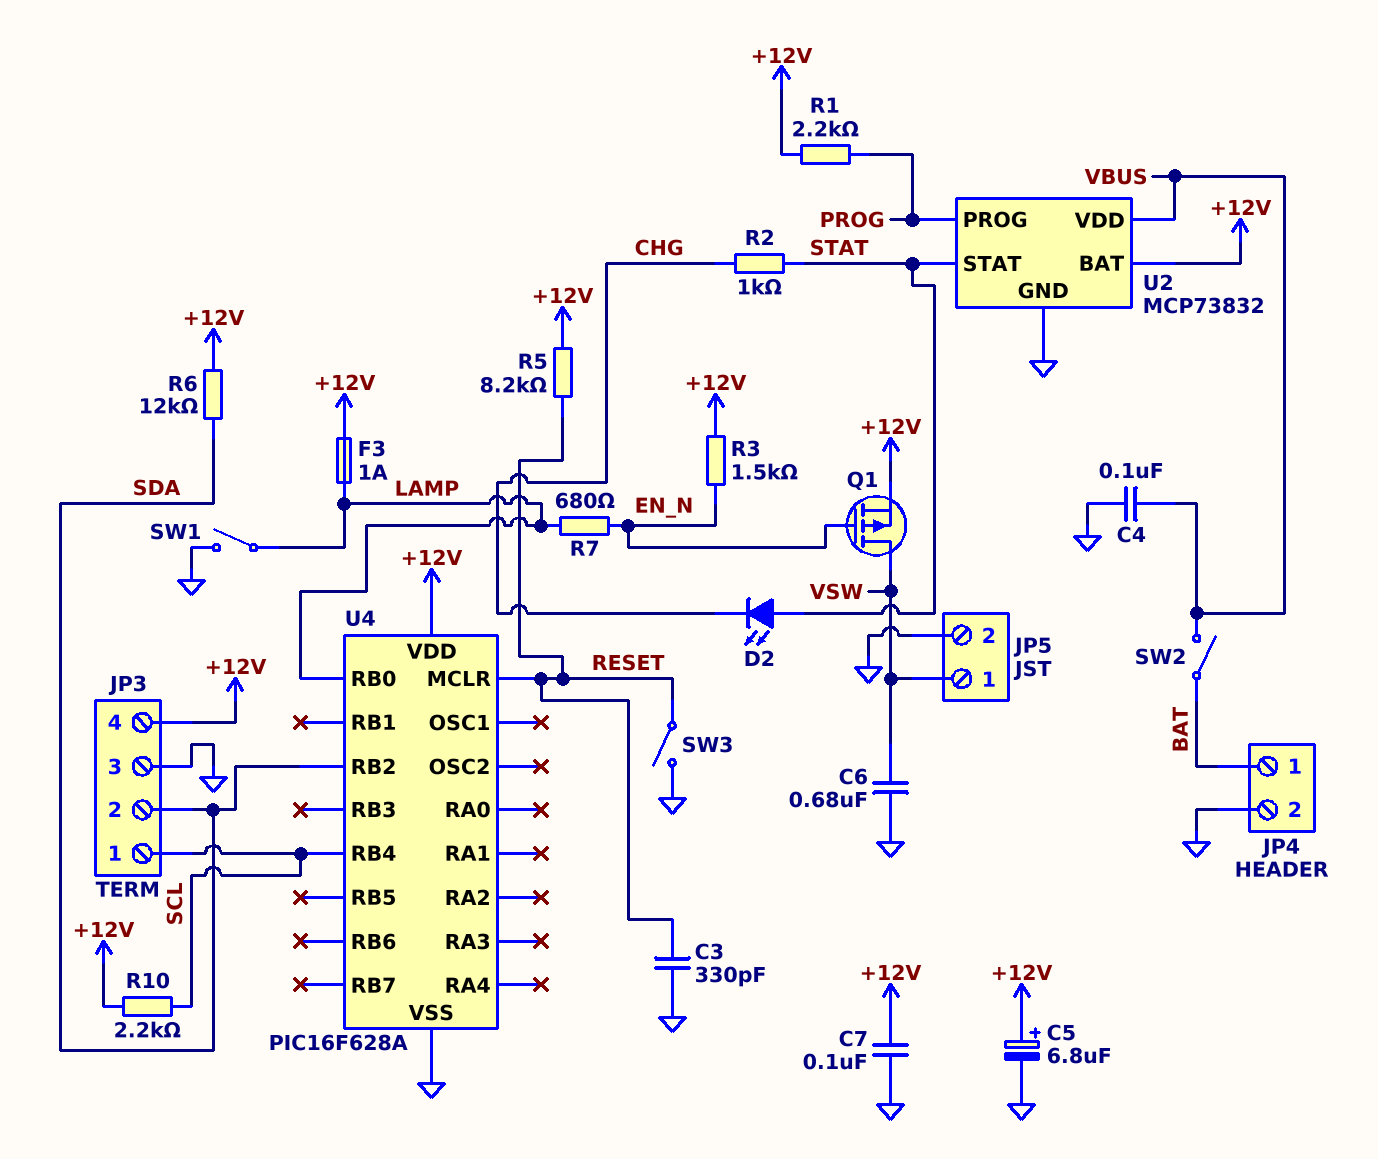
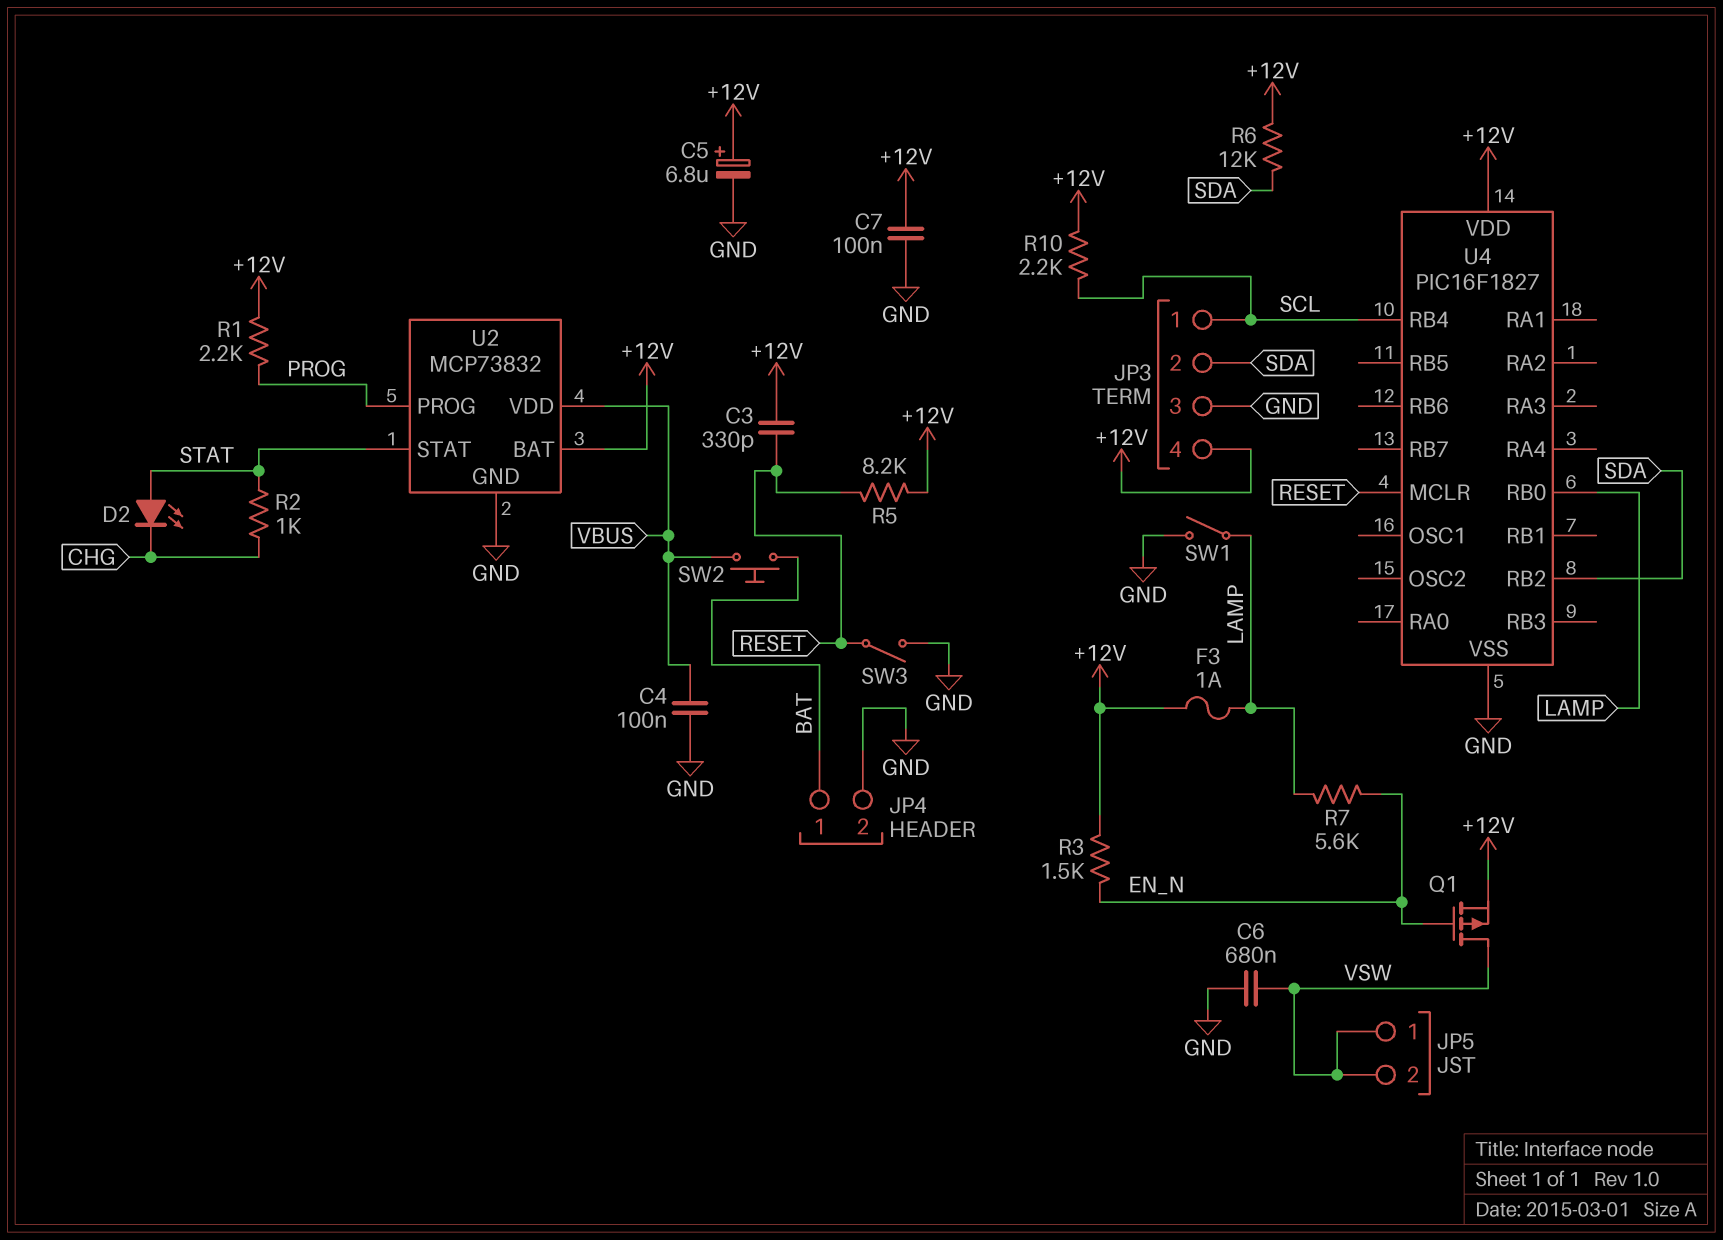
C3: 330pF (GND, RESET) -> 330pF (+12V, RESET)
JP5 pin 2: GND -> VSW
R7: 680 (EN_N, LAMP) -> 5.6k (EN_N, LAMP)
SW2: switch (BAT, VBUS) -> button (BAT, VBUS)
U4: PIC16F628A -> PIC16F1827

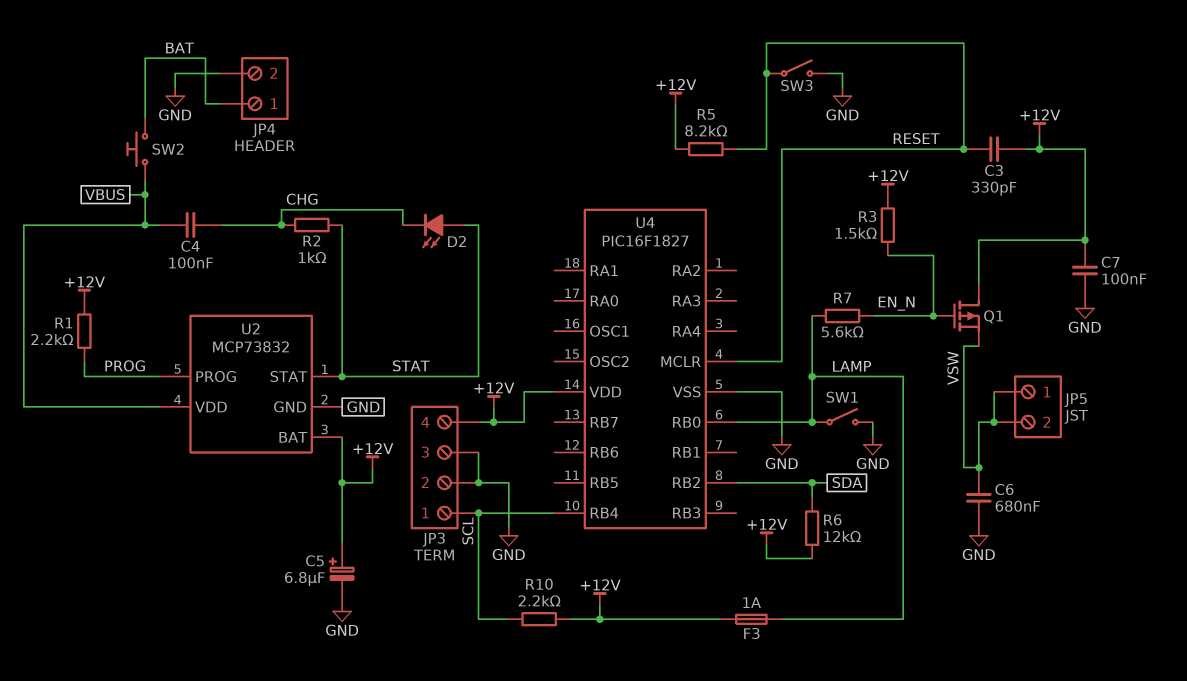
C4: 100nF (GND, VBUS) -> 100nF (CHG, VBUS)
JP3 pin 2: SDA -> GND
Q1: PMOS (G EN_N, D VSW, S +12V) -> PMOS (G EN_N, D +12V, S VSW)

